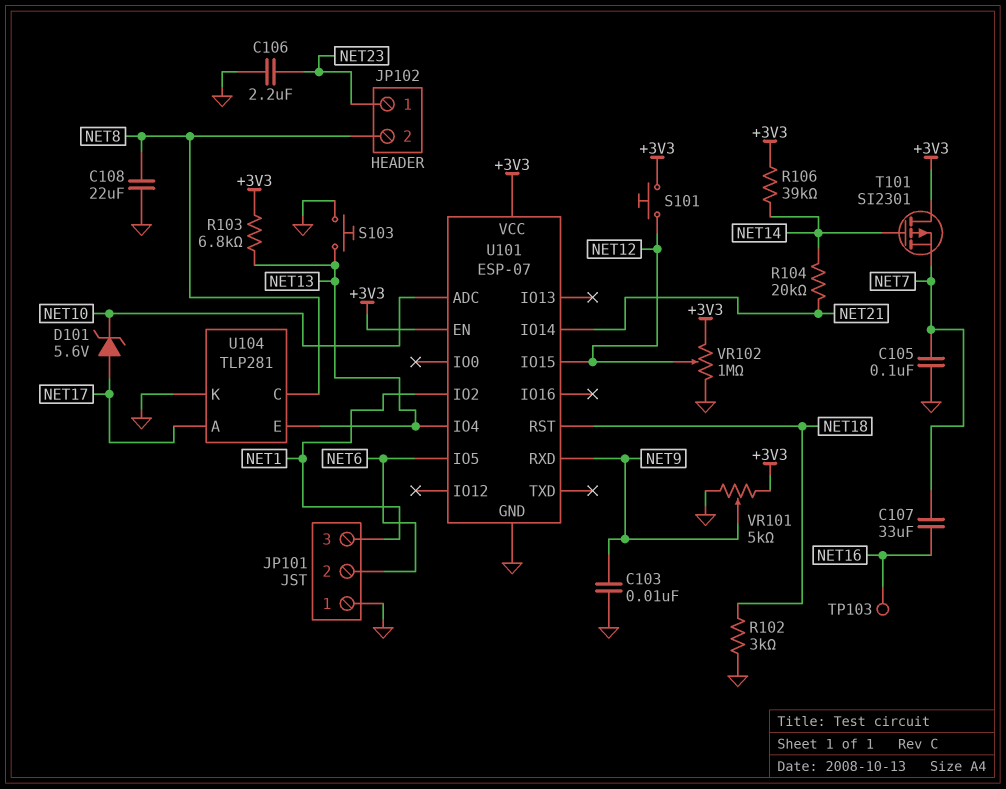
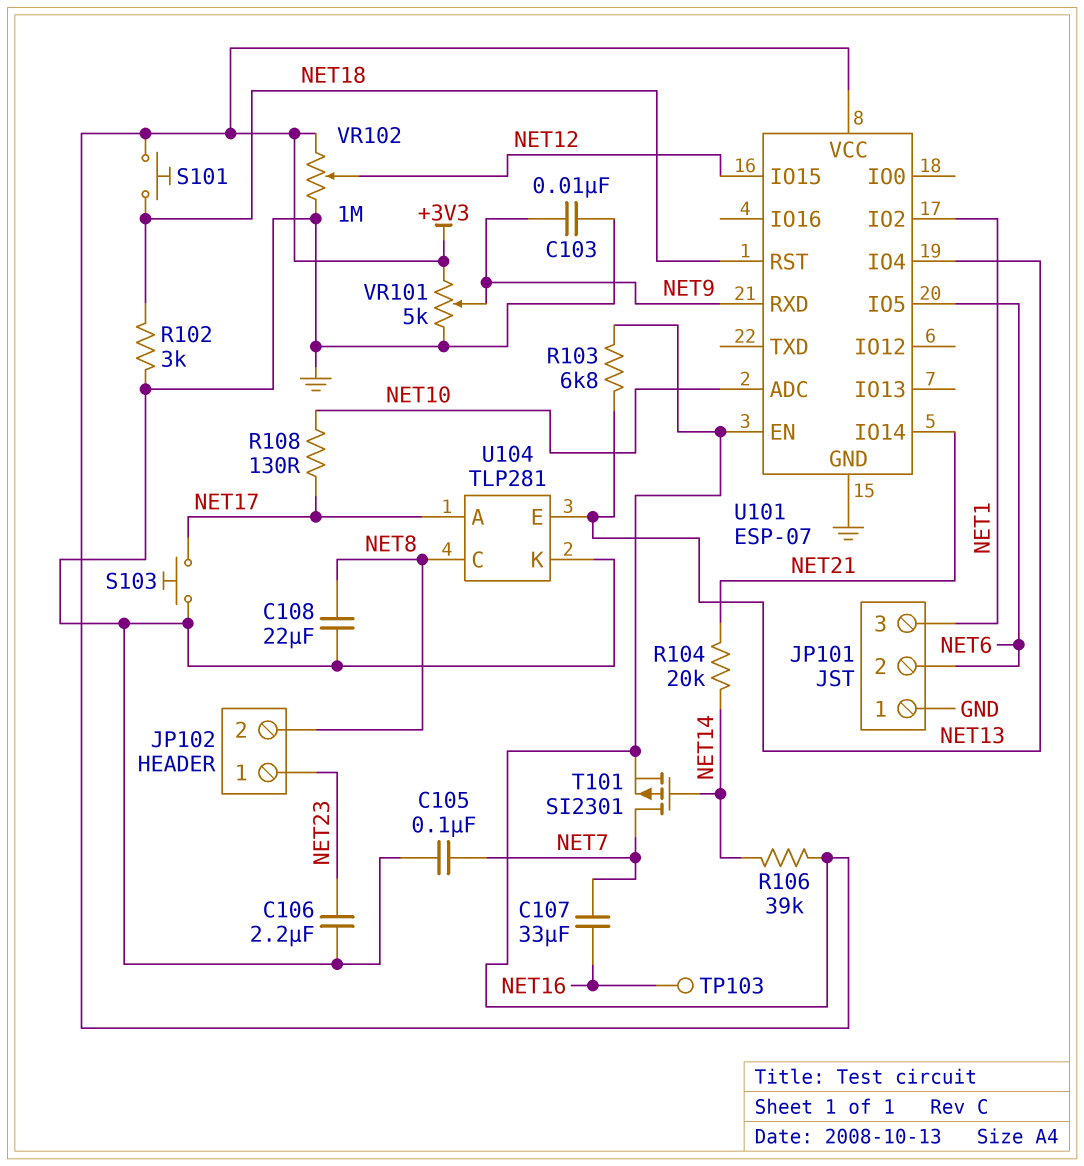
D101: zener 5.6V (A NET17, K NET10) -> none
R108: none -> 130 (NET10, NET17)
S101: button (+3V3, NET12) -> button (+3V3, NET18)
S103: button (GND, NET13) -> button (GND, NET17)
T101: PMOS SI2301 (G NET14, D +3V3, S NET7) -> PMOS SI2301 (G NET14, D NET7, S +3V3)

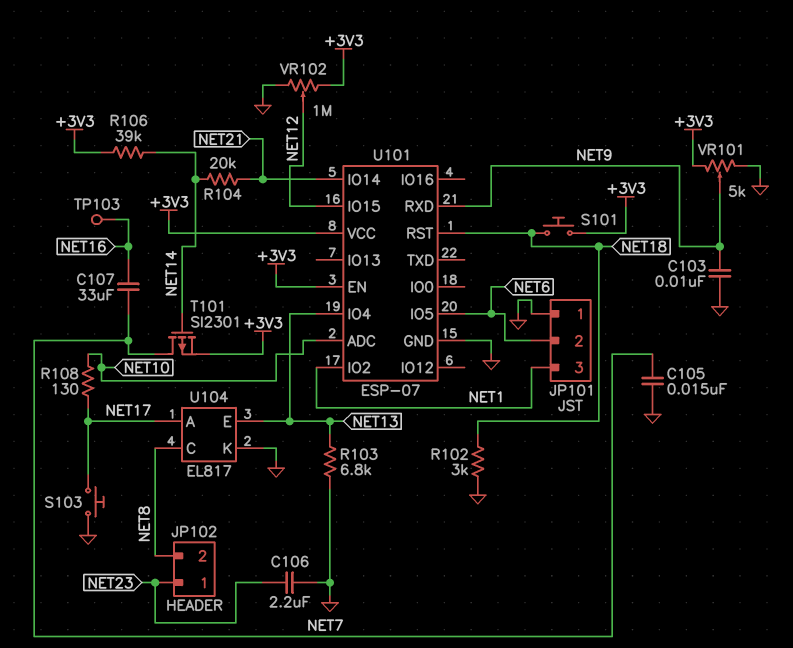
C105: 100nF (GND, NET7) -> 15nF (GND, NET7)
C108: 22uF (GND, NET8) -> none
R103: 6.8k (+3V3, NET13) -> 6.8k (GND, NET13)
U104: TLP281 -> EL817

